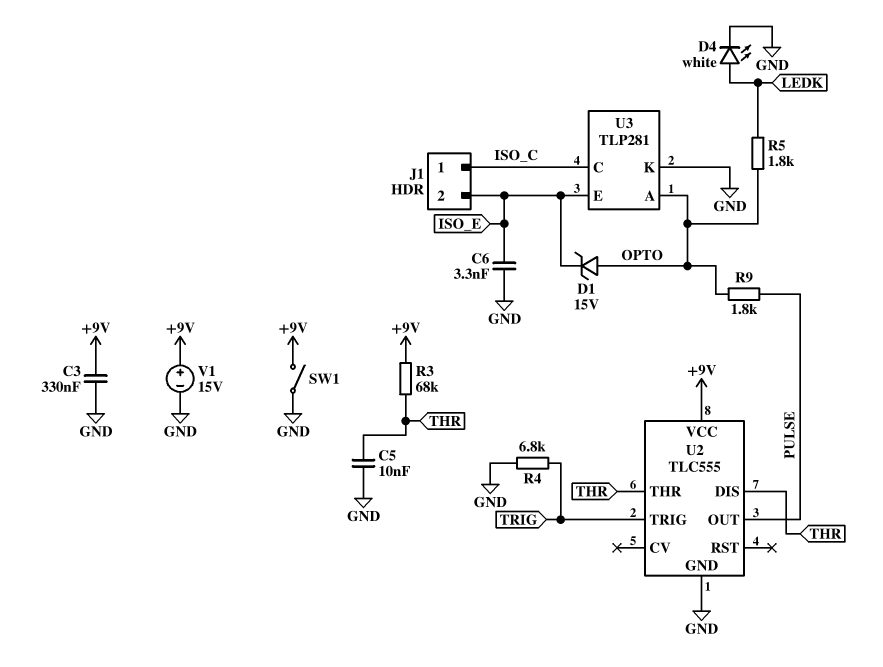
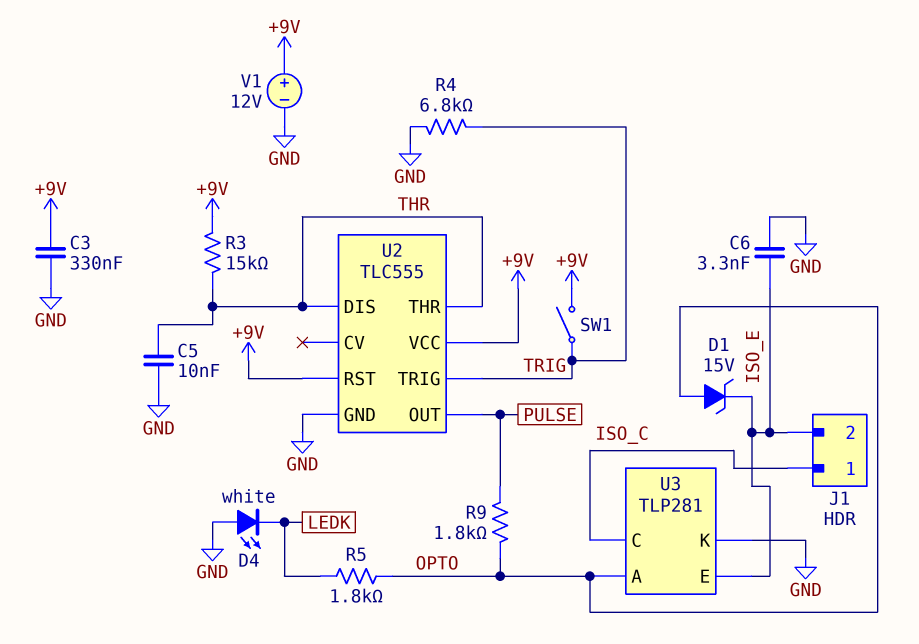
D4: LED white (A LEDK, K GND) -> LED white (A GND, K LEDK)
R3: 68k (+9V, THR) -> 15k (+9V, THR)
SW1: switch (+9V, GND) -> switch (+9V, TRIG)
U2 pin RST: none -> +9V
V1: 15V (plus +9V, minus GND) -> 12V (plus +9V, minus GND)

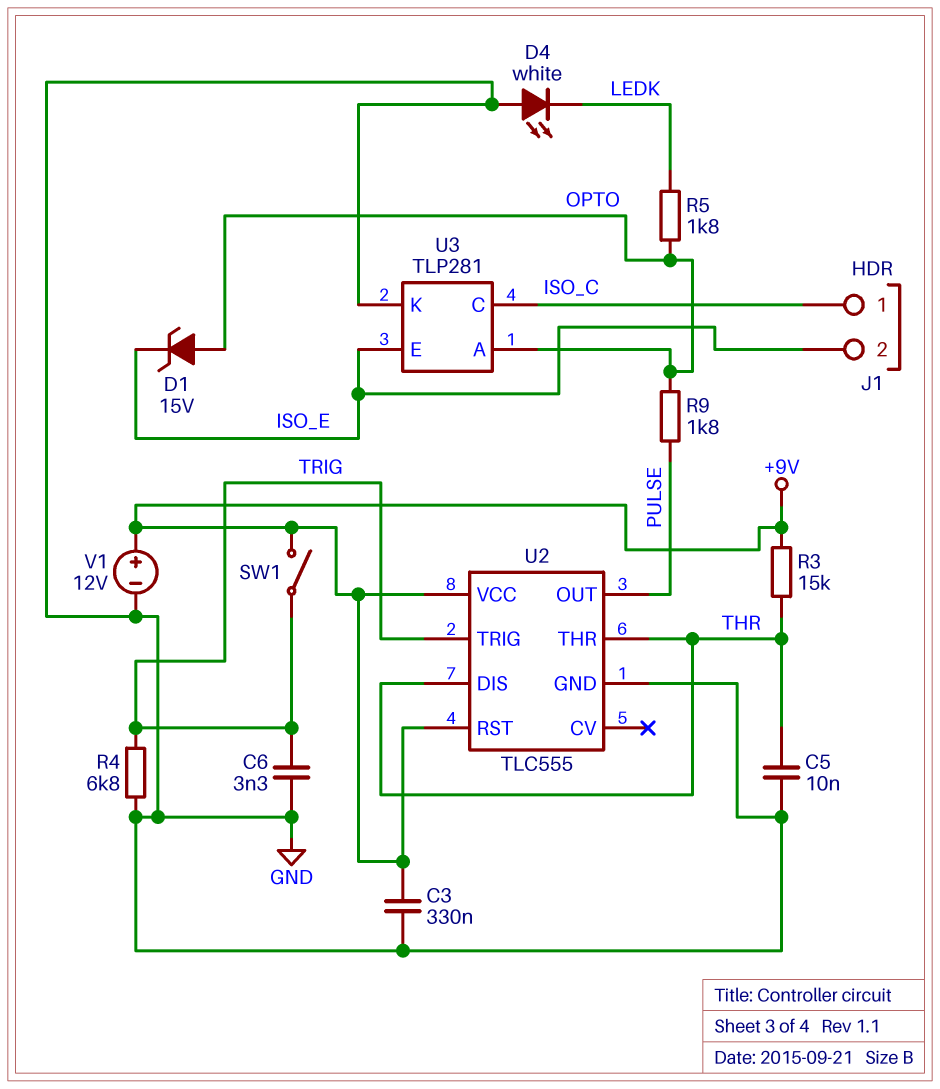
C6: 3.3nF (GND, ISO_E) -> 3.3nF (GND, TRIG)

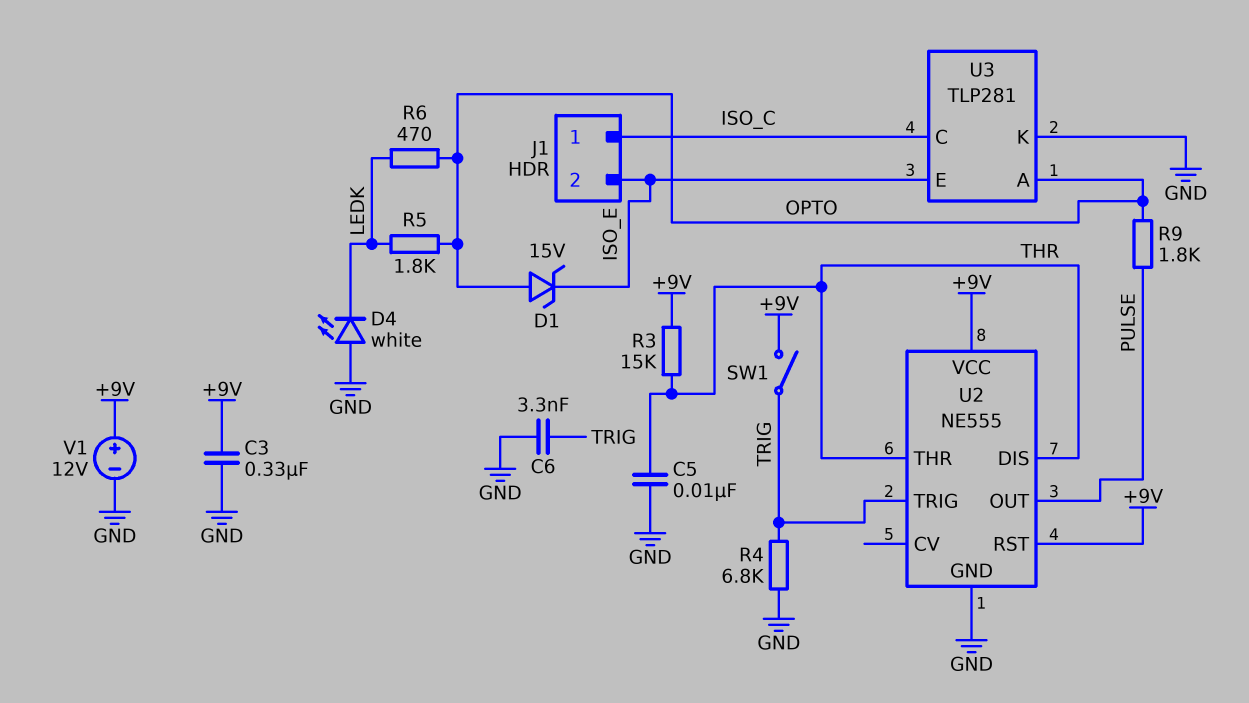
R6: none -> 470 (LEDK, OPTO)
U2: TLC555 -> NE555

